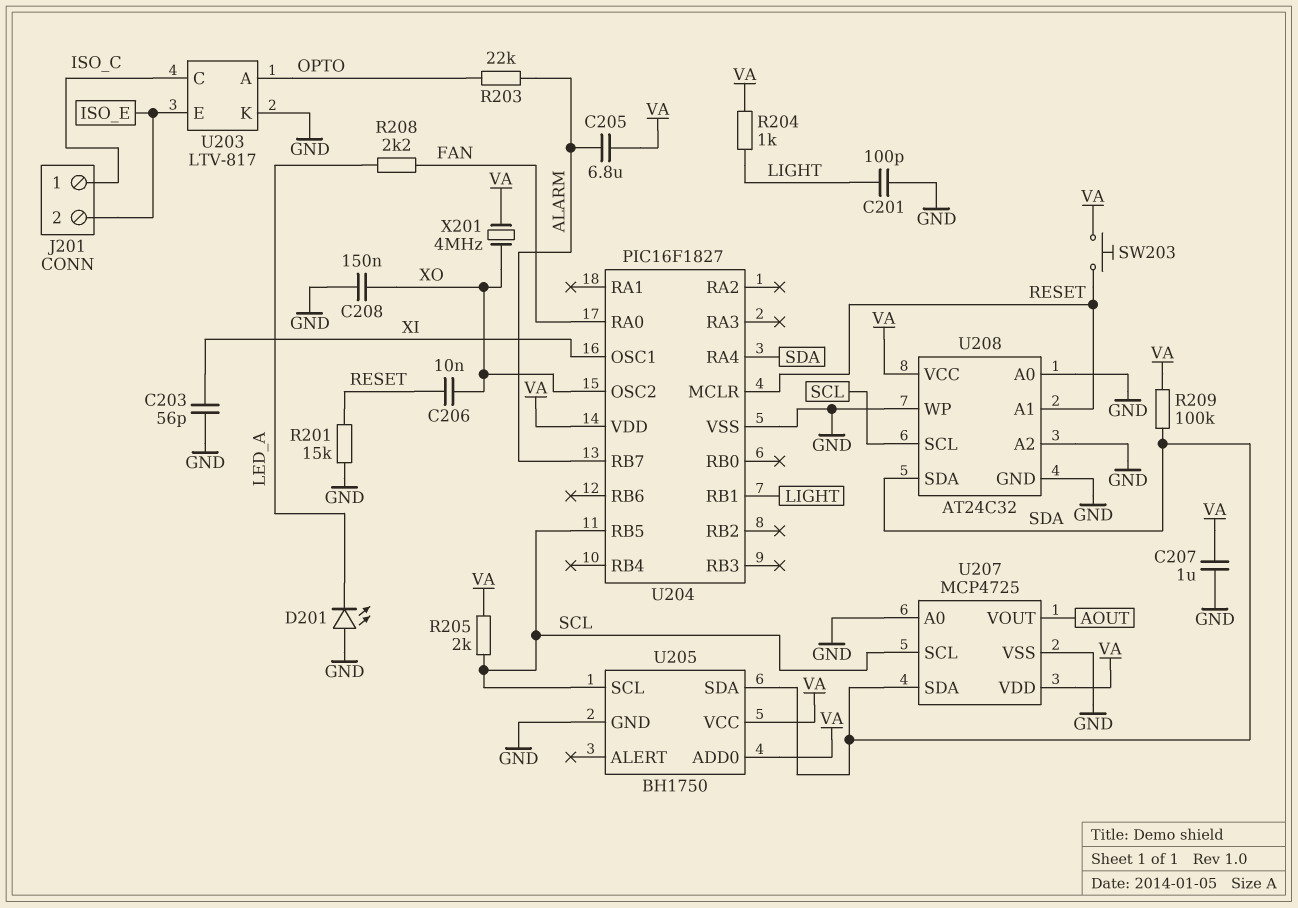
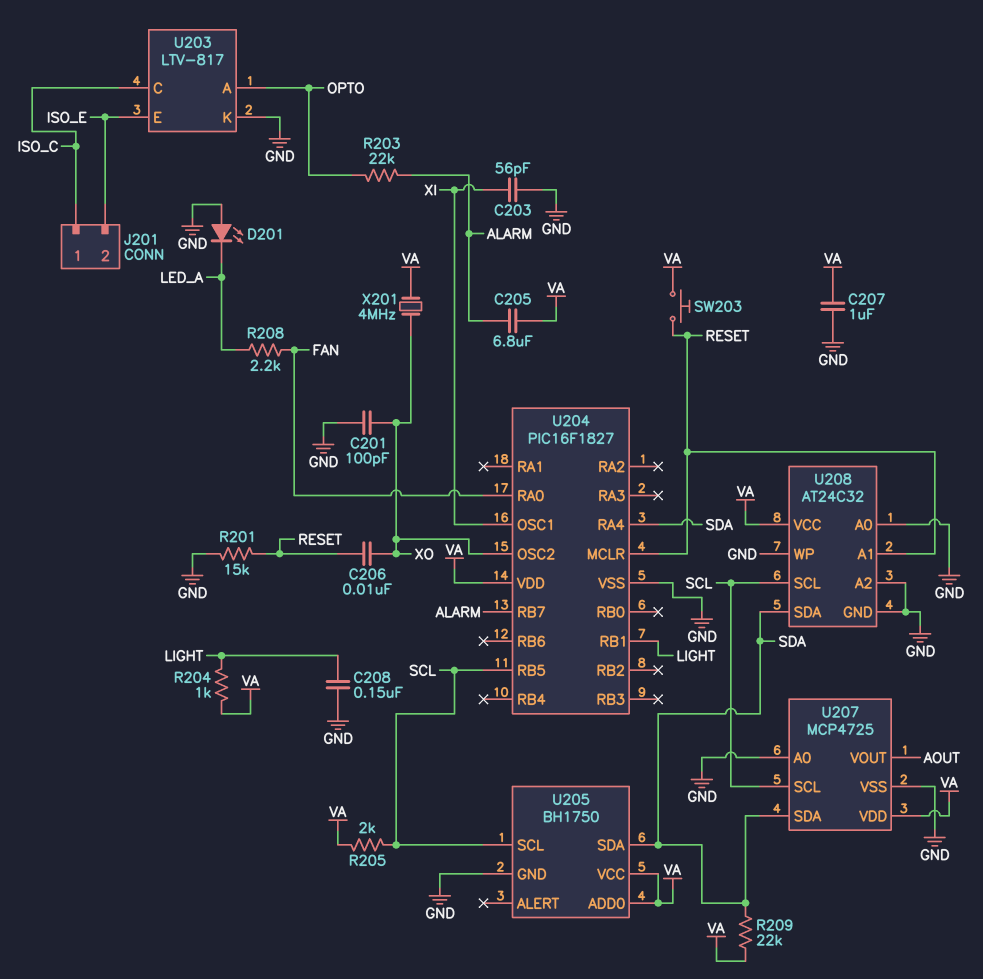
C201: 100pF (GND, LIGHT) -> 100pF (GND, XO)
C208: 150nF (GND, XO) -> 150nF (GND, LIGHT)
R209: 100k (SDA, VA) -> 22k (SDA, VA)

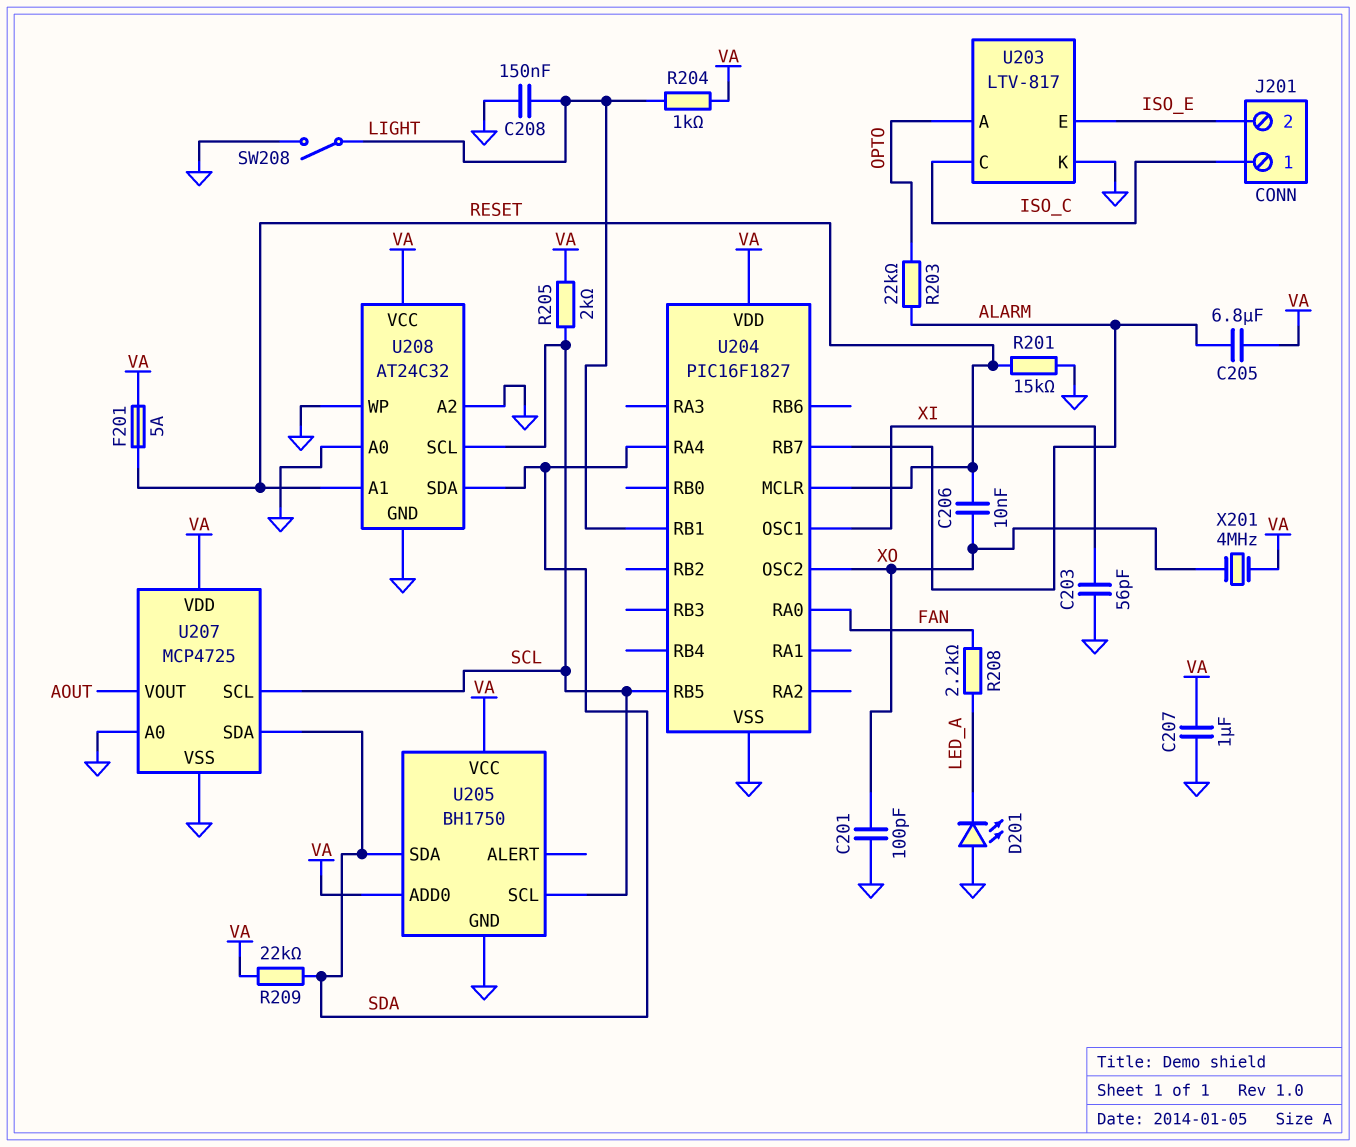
F201: none -> 5A (RESET, VA)
SW203: button (RESET, VA) -> none
SW208: none -> switch (GND, LIGHT)

